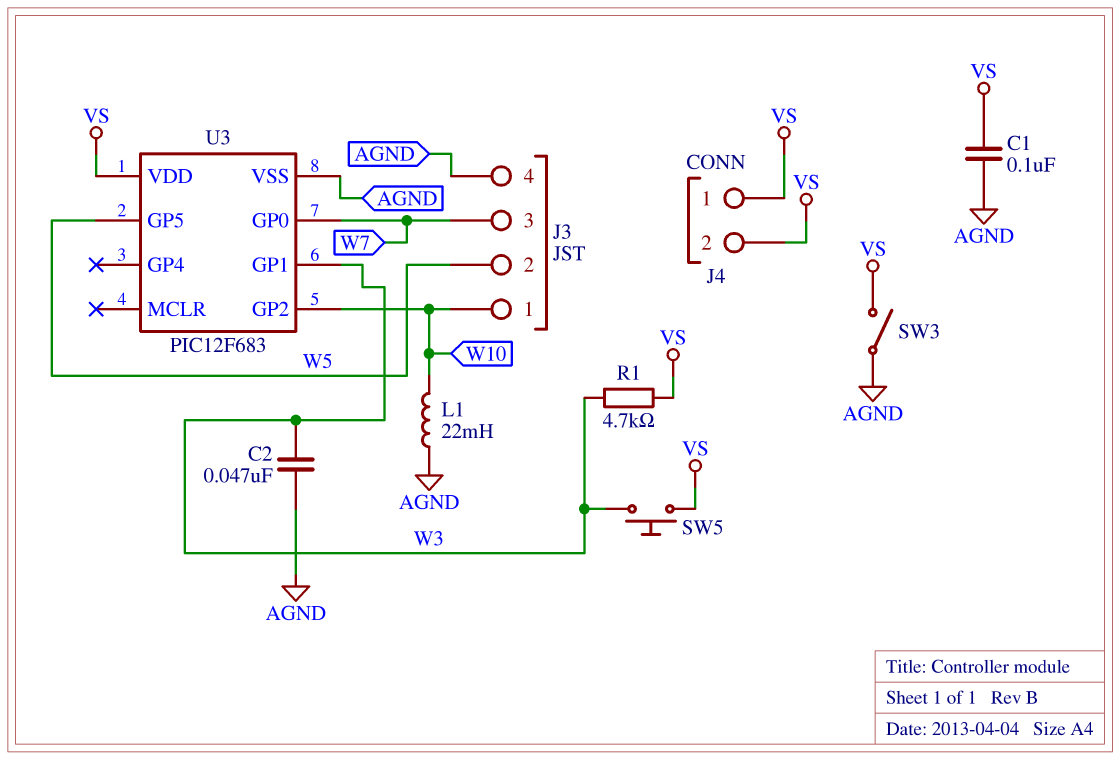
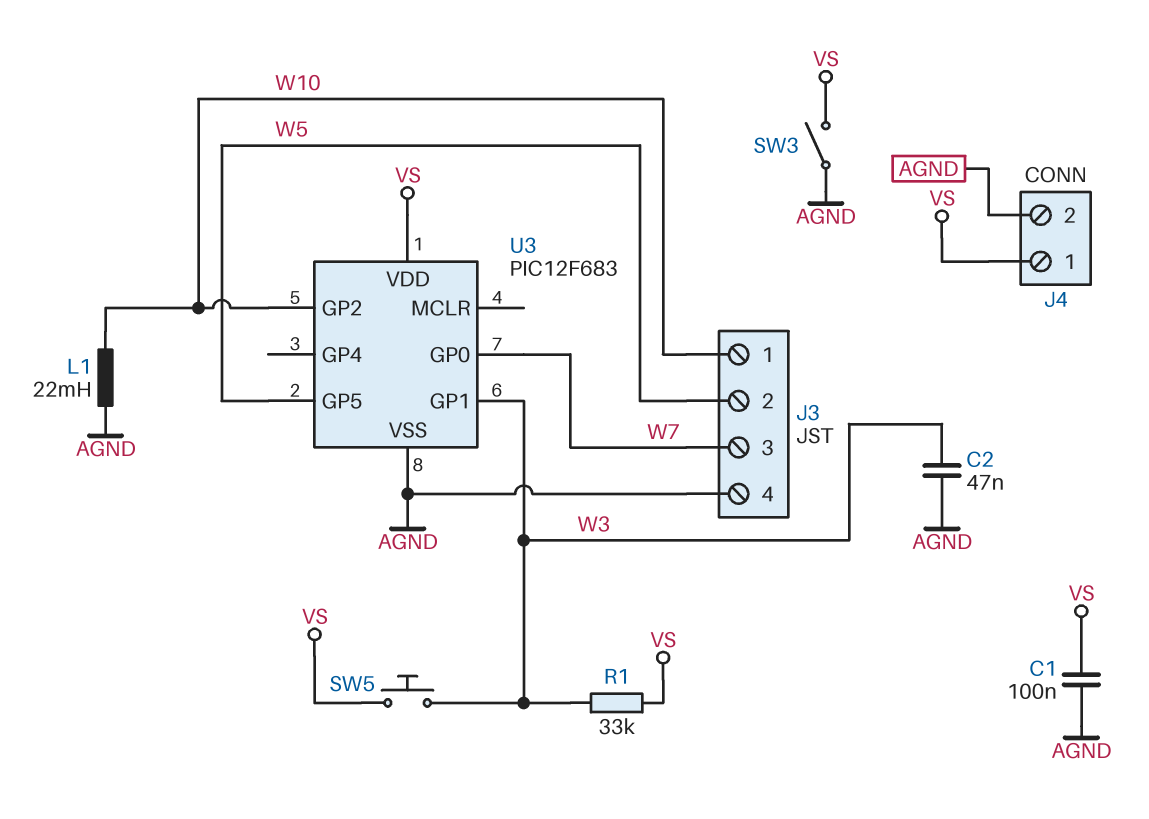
J4 pin 2: VS -> AGND
R1: 4.7k (VS, W3) -> 33k (VS, W3)

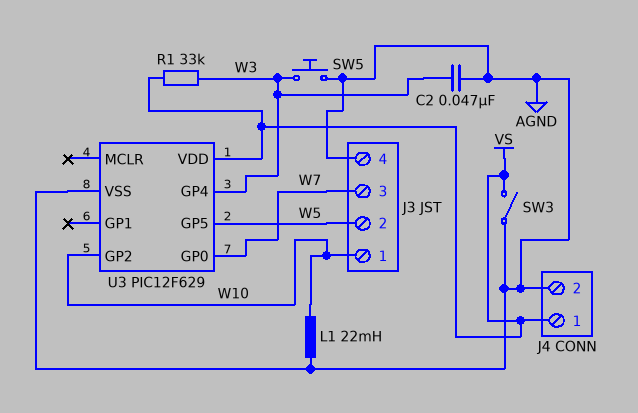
C1: 100nF (AGND, VS) -> none
SW5: button (VS, W3) -> button (AGND, W3)
U3: PIC12F683 -> PIC12F629
U3 pin GP1: W3 -> none
U3 pin GP4: none -> W3

